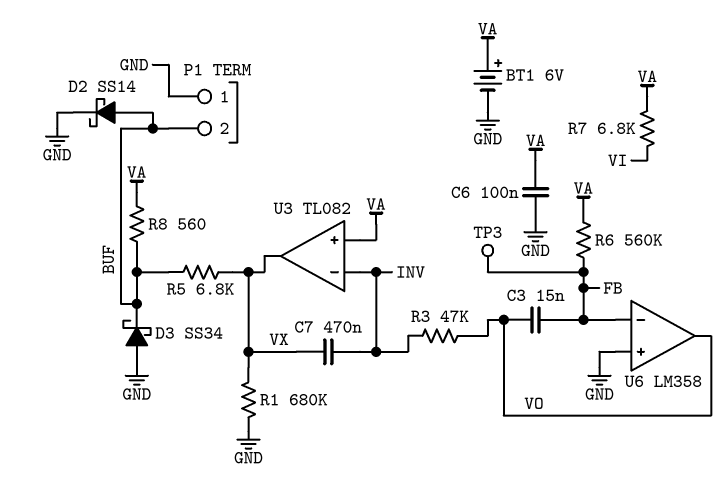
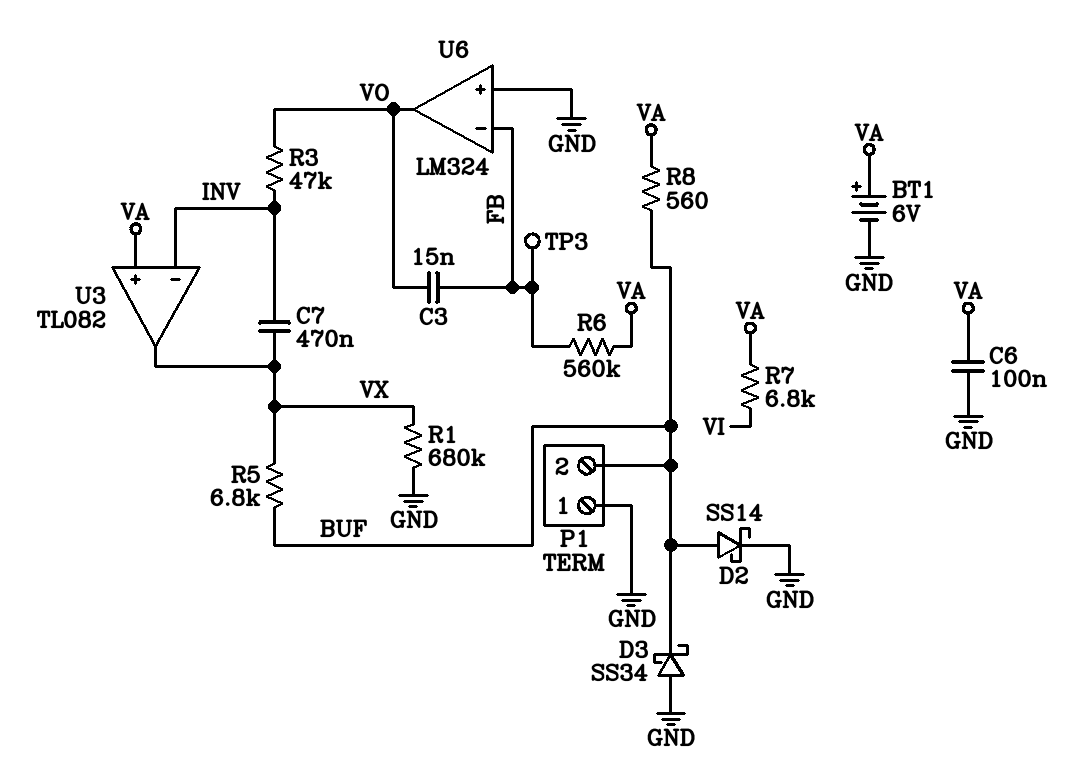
U6: LM358 -> LM324

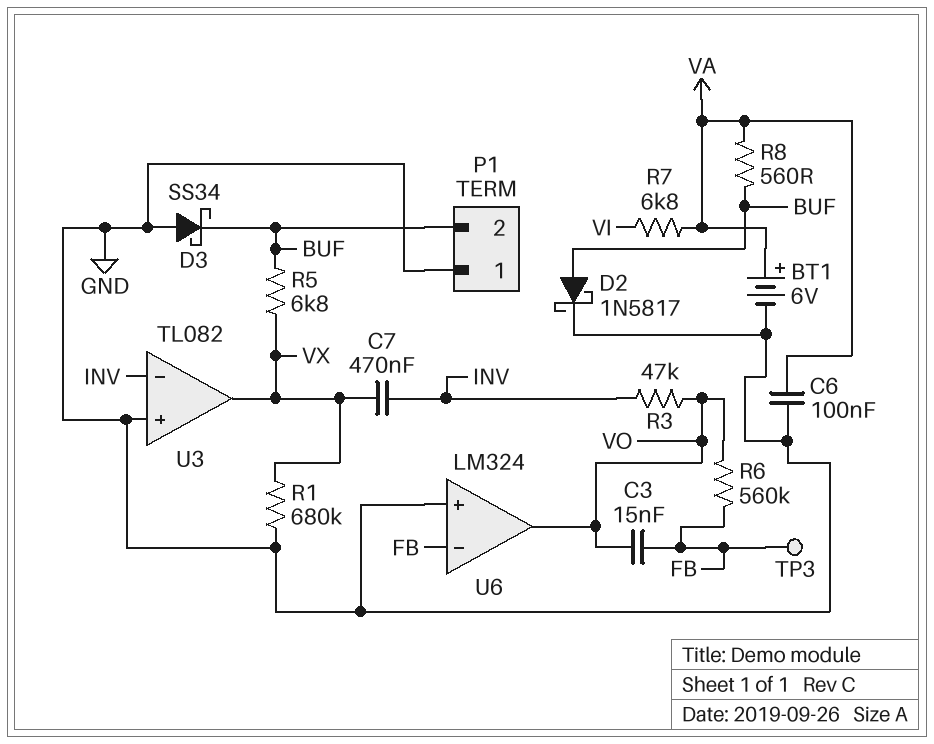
D2: schottky SS14 (A BUF, K GND) -> schottky 1N5817 (A BUF, K GND)
R6: 560k (FB, VA) -> 560k (FB, VO)
U3 pin in+: VA -> GND

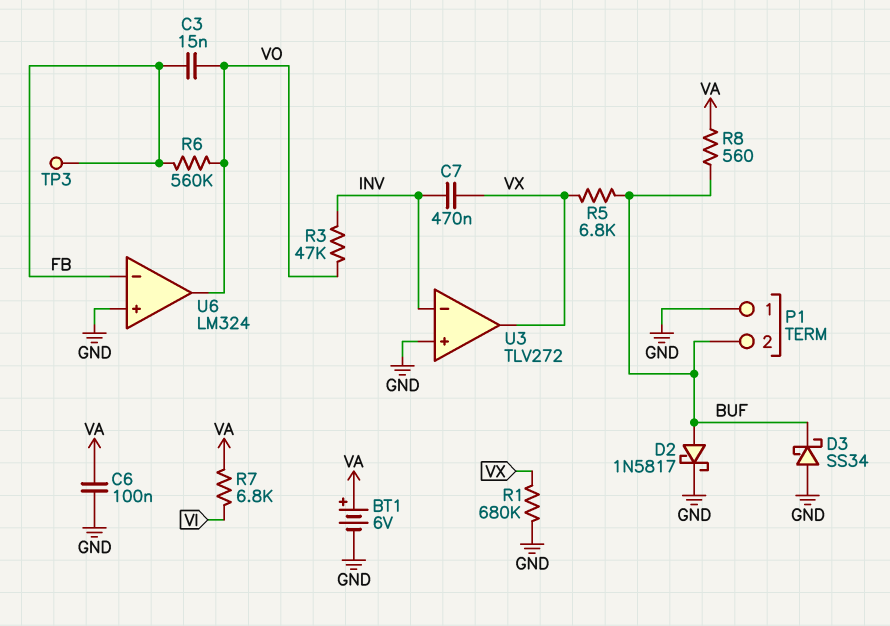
U3: TL082 -> TLV272

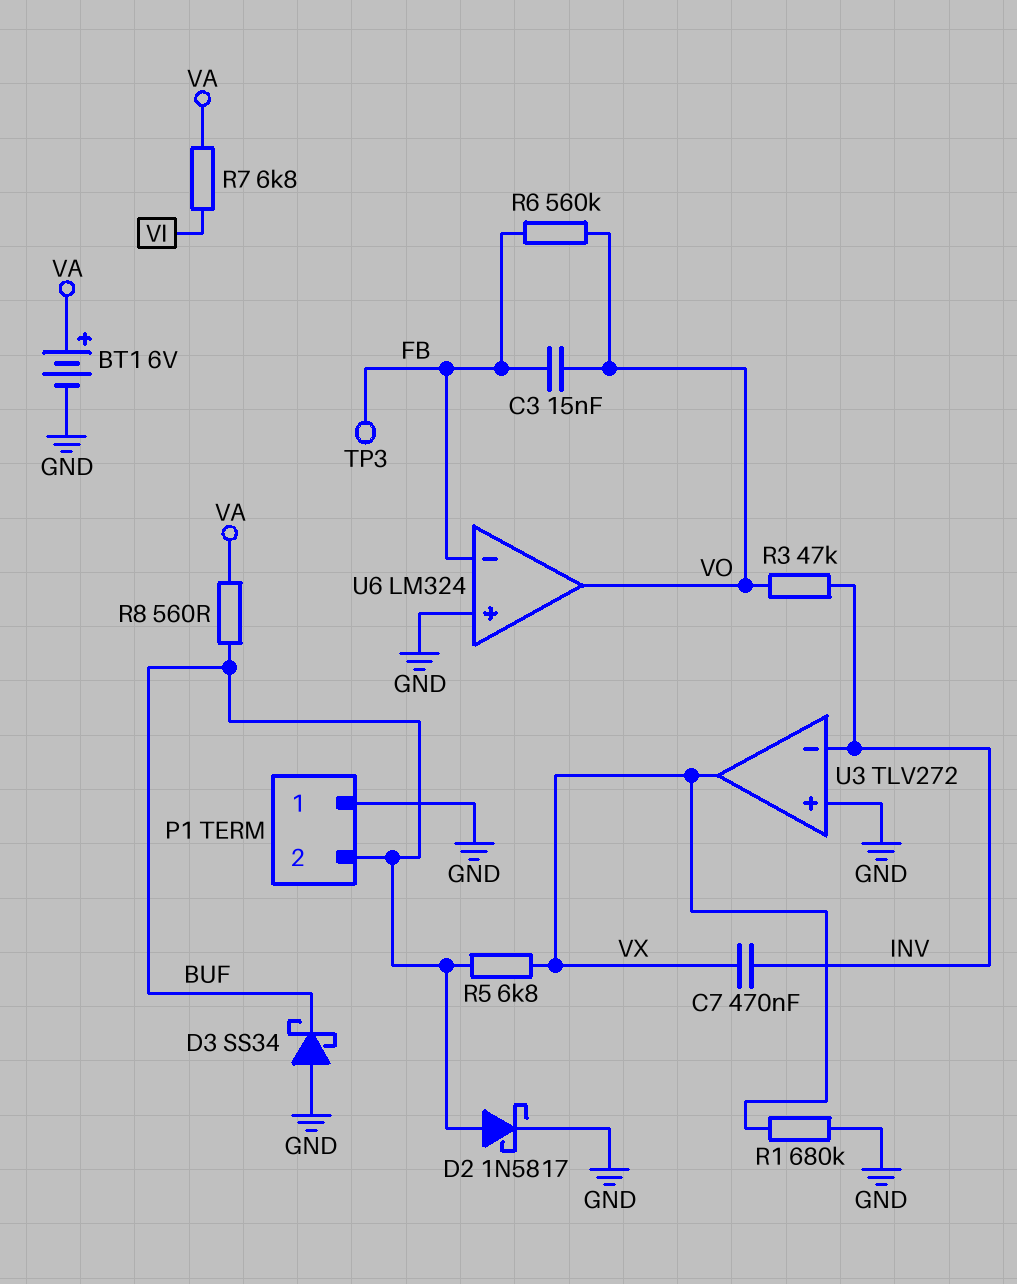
C6: 100nF (GND, VA) -> none

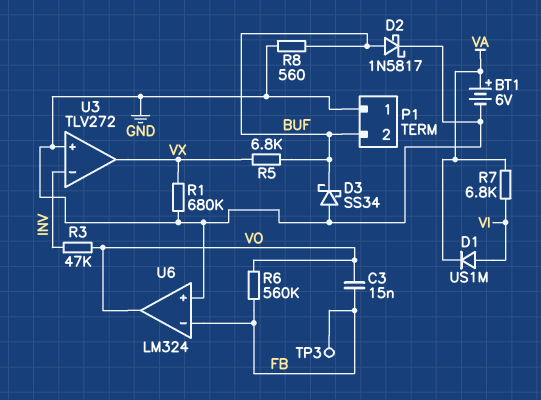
C7: 470nF (INV, VX) -> none
D1: none -> diode US1M (A VI, K VA)
R8: 560 (BUF, VA) -> 560 (BUF, GND)

